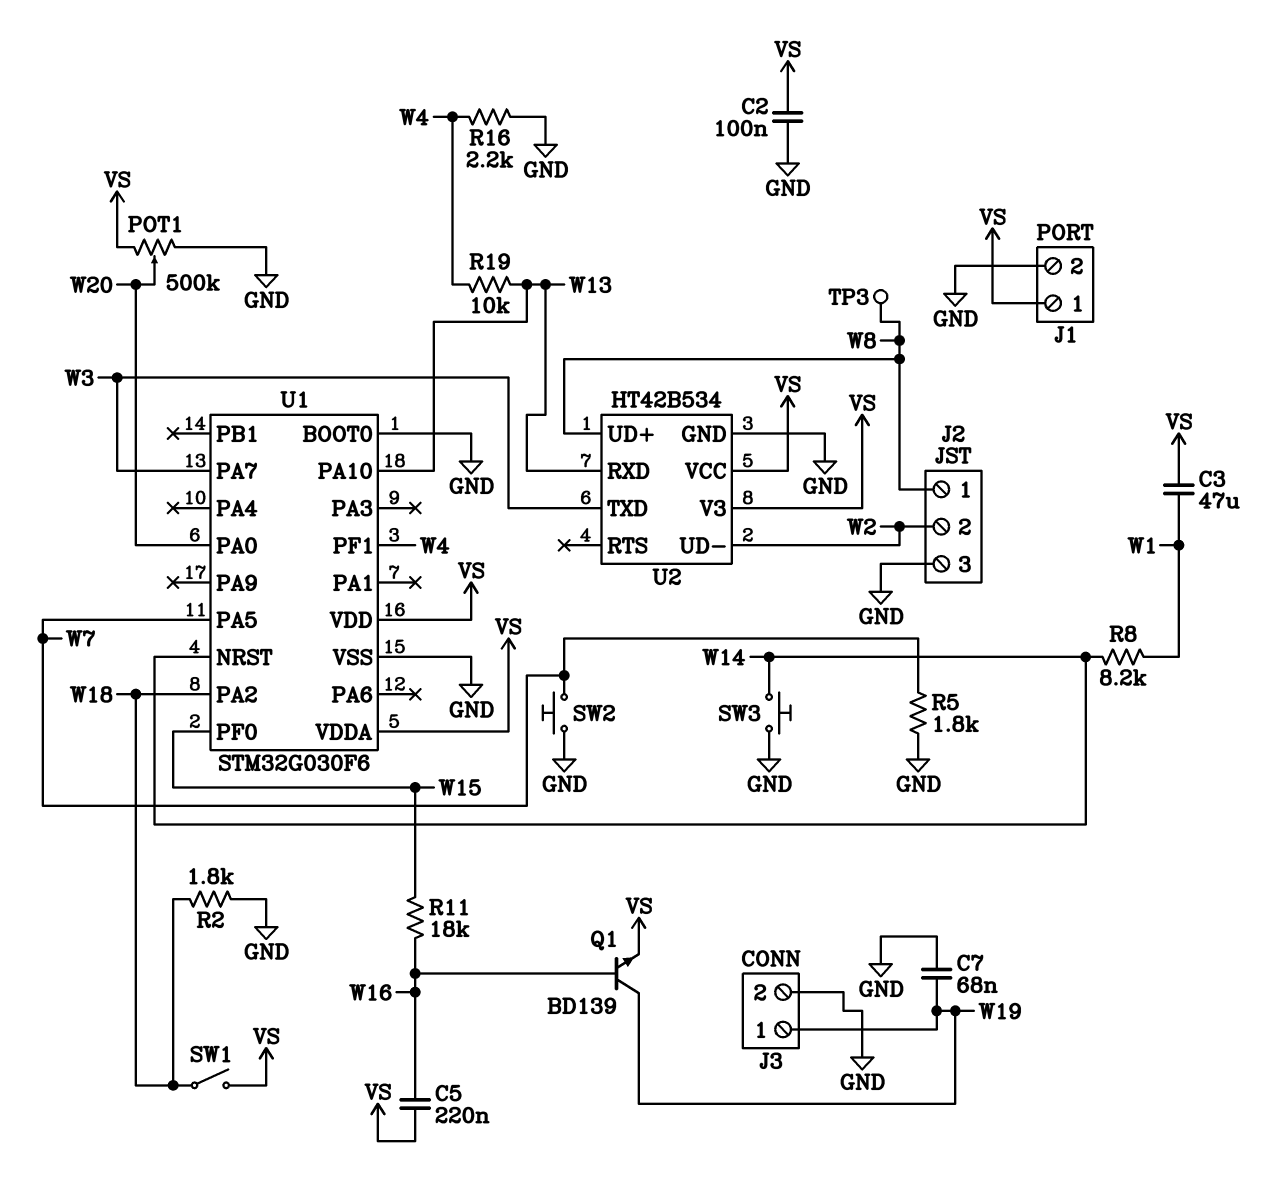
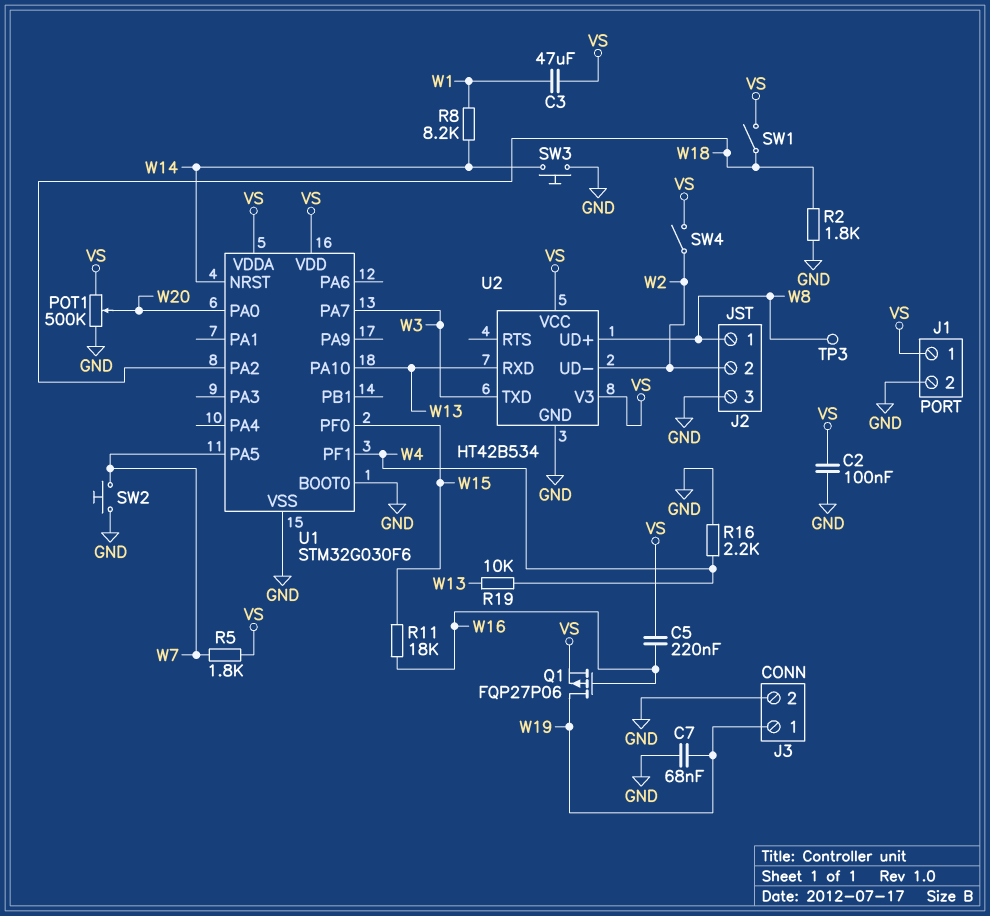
Q1: NPN BD139 (B W16, C W19, E VS) -> PMOS FQP27P06 (G W16, D W19, S VS)
R5: 1.8k (GND, W7) -> 1.8k (VS, W7)
SW4: none -> switch (VS, W2)

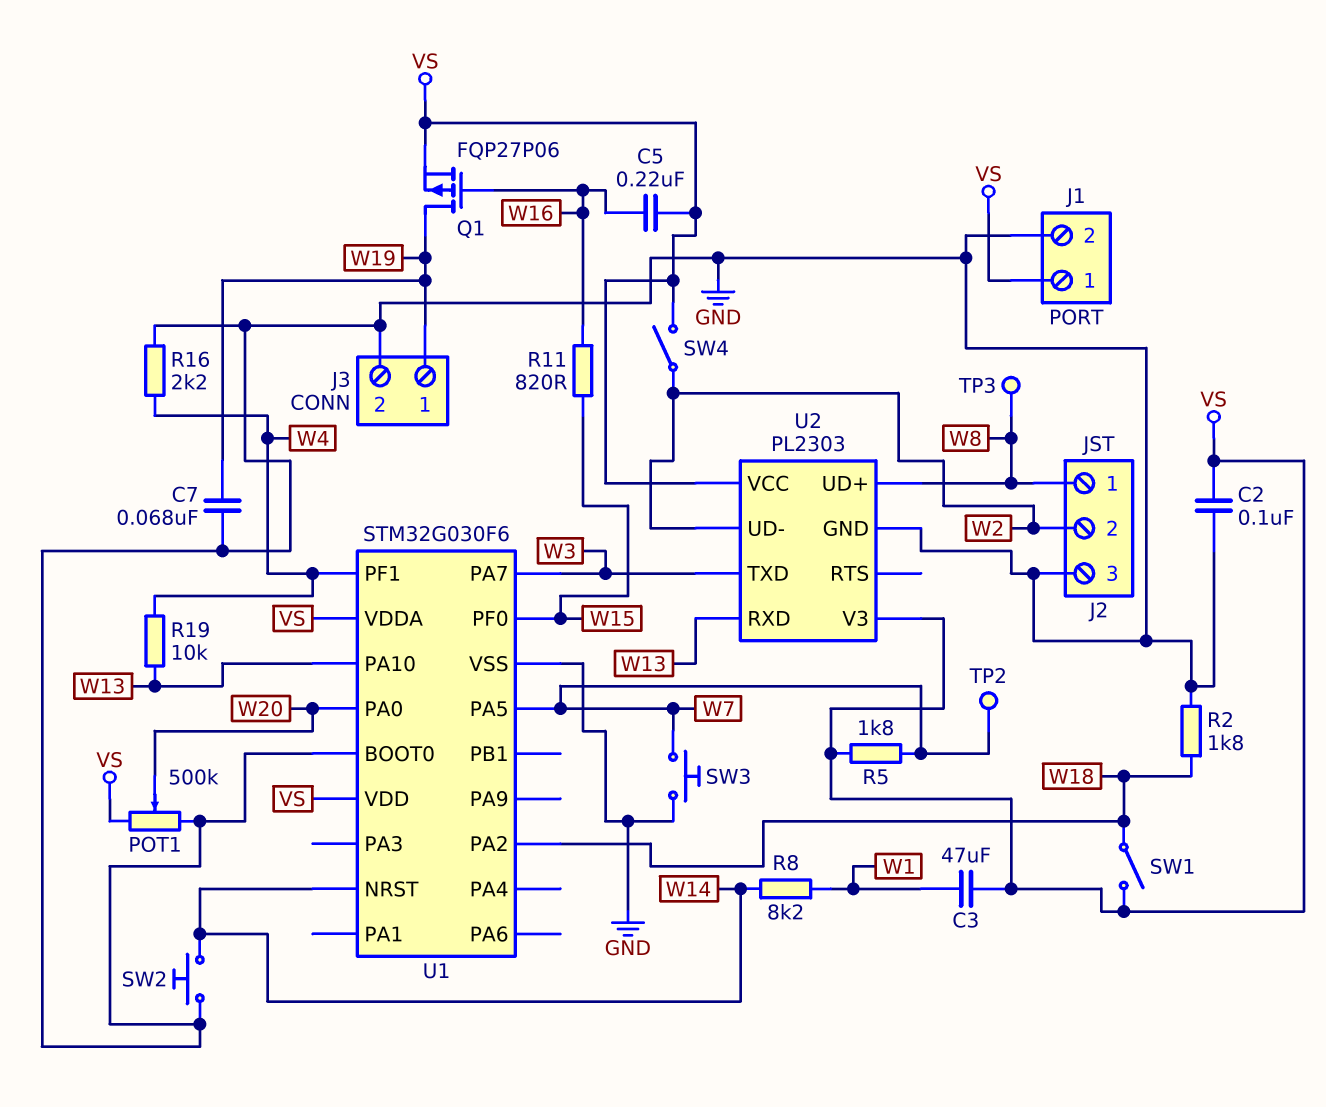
R11: 18k (W15, W16) -> 820 (W15, W16)
SW2: button (GND, W7) -> button (GND, W14)
SW3: button (GND, W14) -> button (GND, W7)
TP2: none -> test point (W7)
U2: HT42B534 -> PL2303

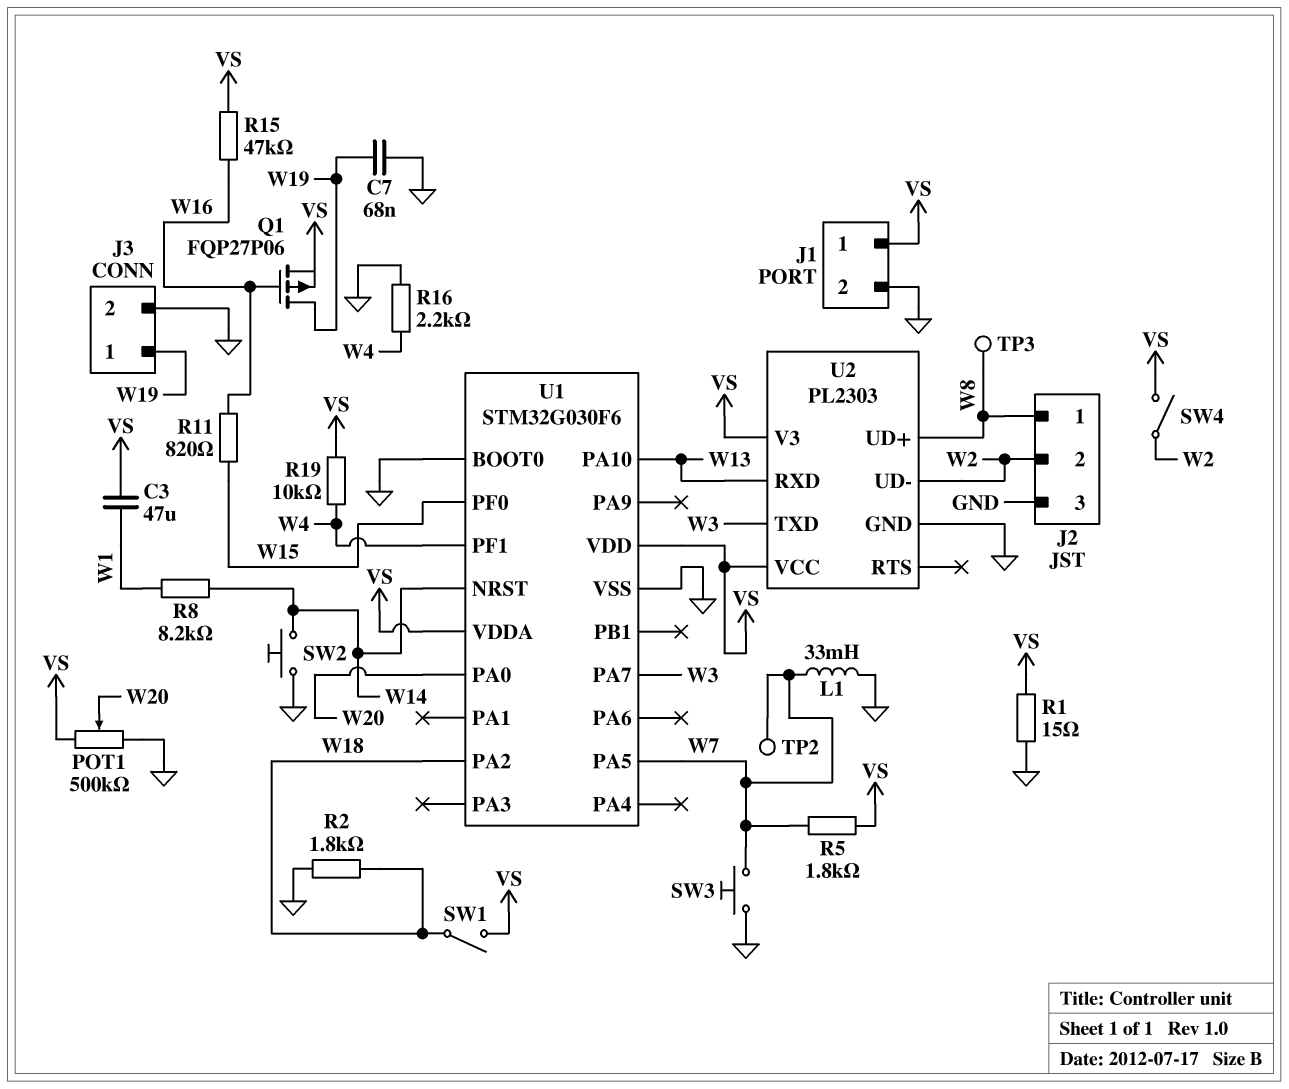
C2: 100nF (GND, VS) -> none
C5: 220nF (VS, W16) -> none
L1: none -> 33mH (GND, W7)
R1: none -> 15 (GND, VS)
R15: none -> 47k (VS, W16)
R19: 10k (W4, W13) -> 10k (VS, W4)

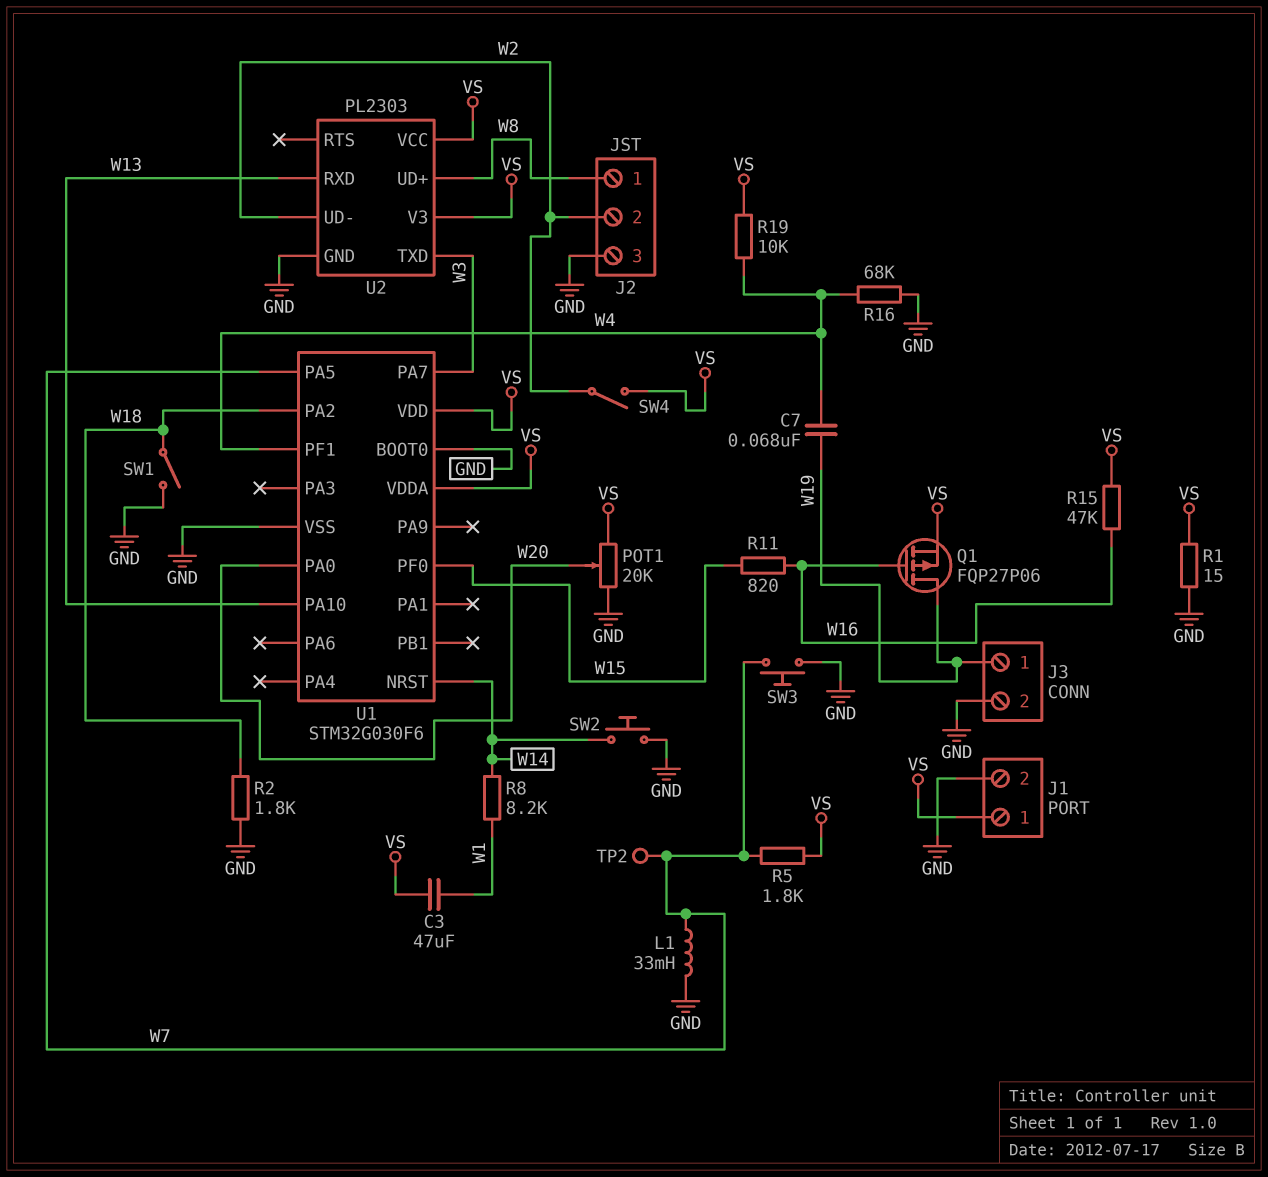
C7: 68nF (GND, W19) -> 68nF (W4, W19)
POT1: 500k (GND, VS, wiper W20) -> 20k (GND, VS, wiper W20)
R16: 2.2k (GND, W4) -> 68k (GND, W4)
SW1: switch (VS, W18) -> switch (GND, W18)
TP3: test point (W8) -> none

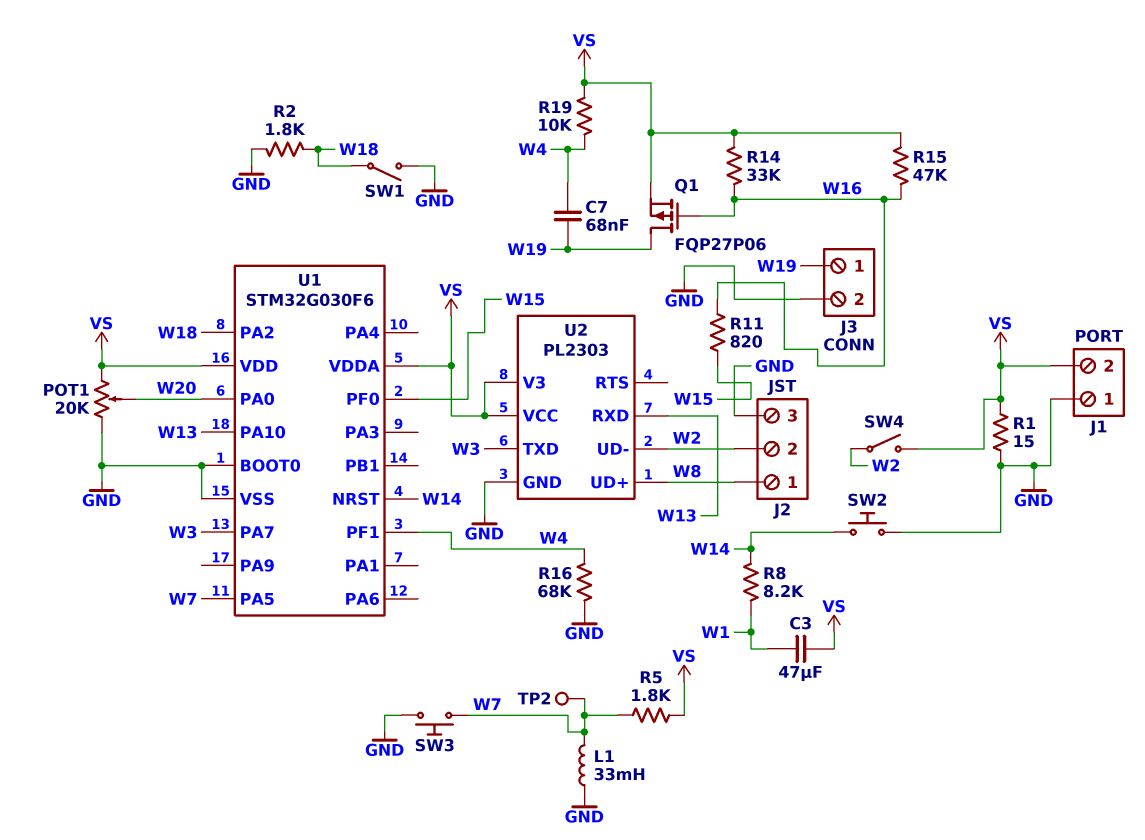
J1 pin 1: VS -> GND
J1 pin 2: GND -> VS
R14: none -> 33k (VS, W16)

